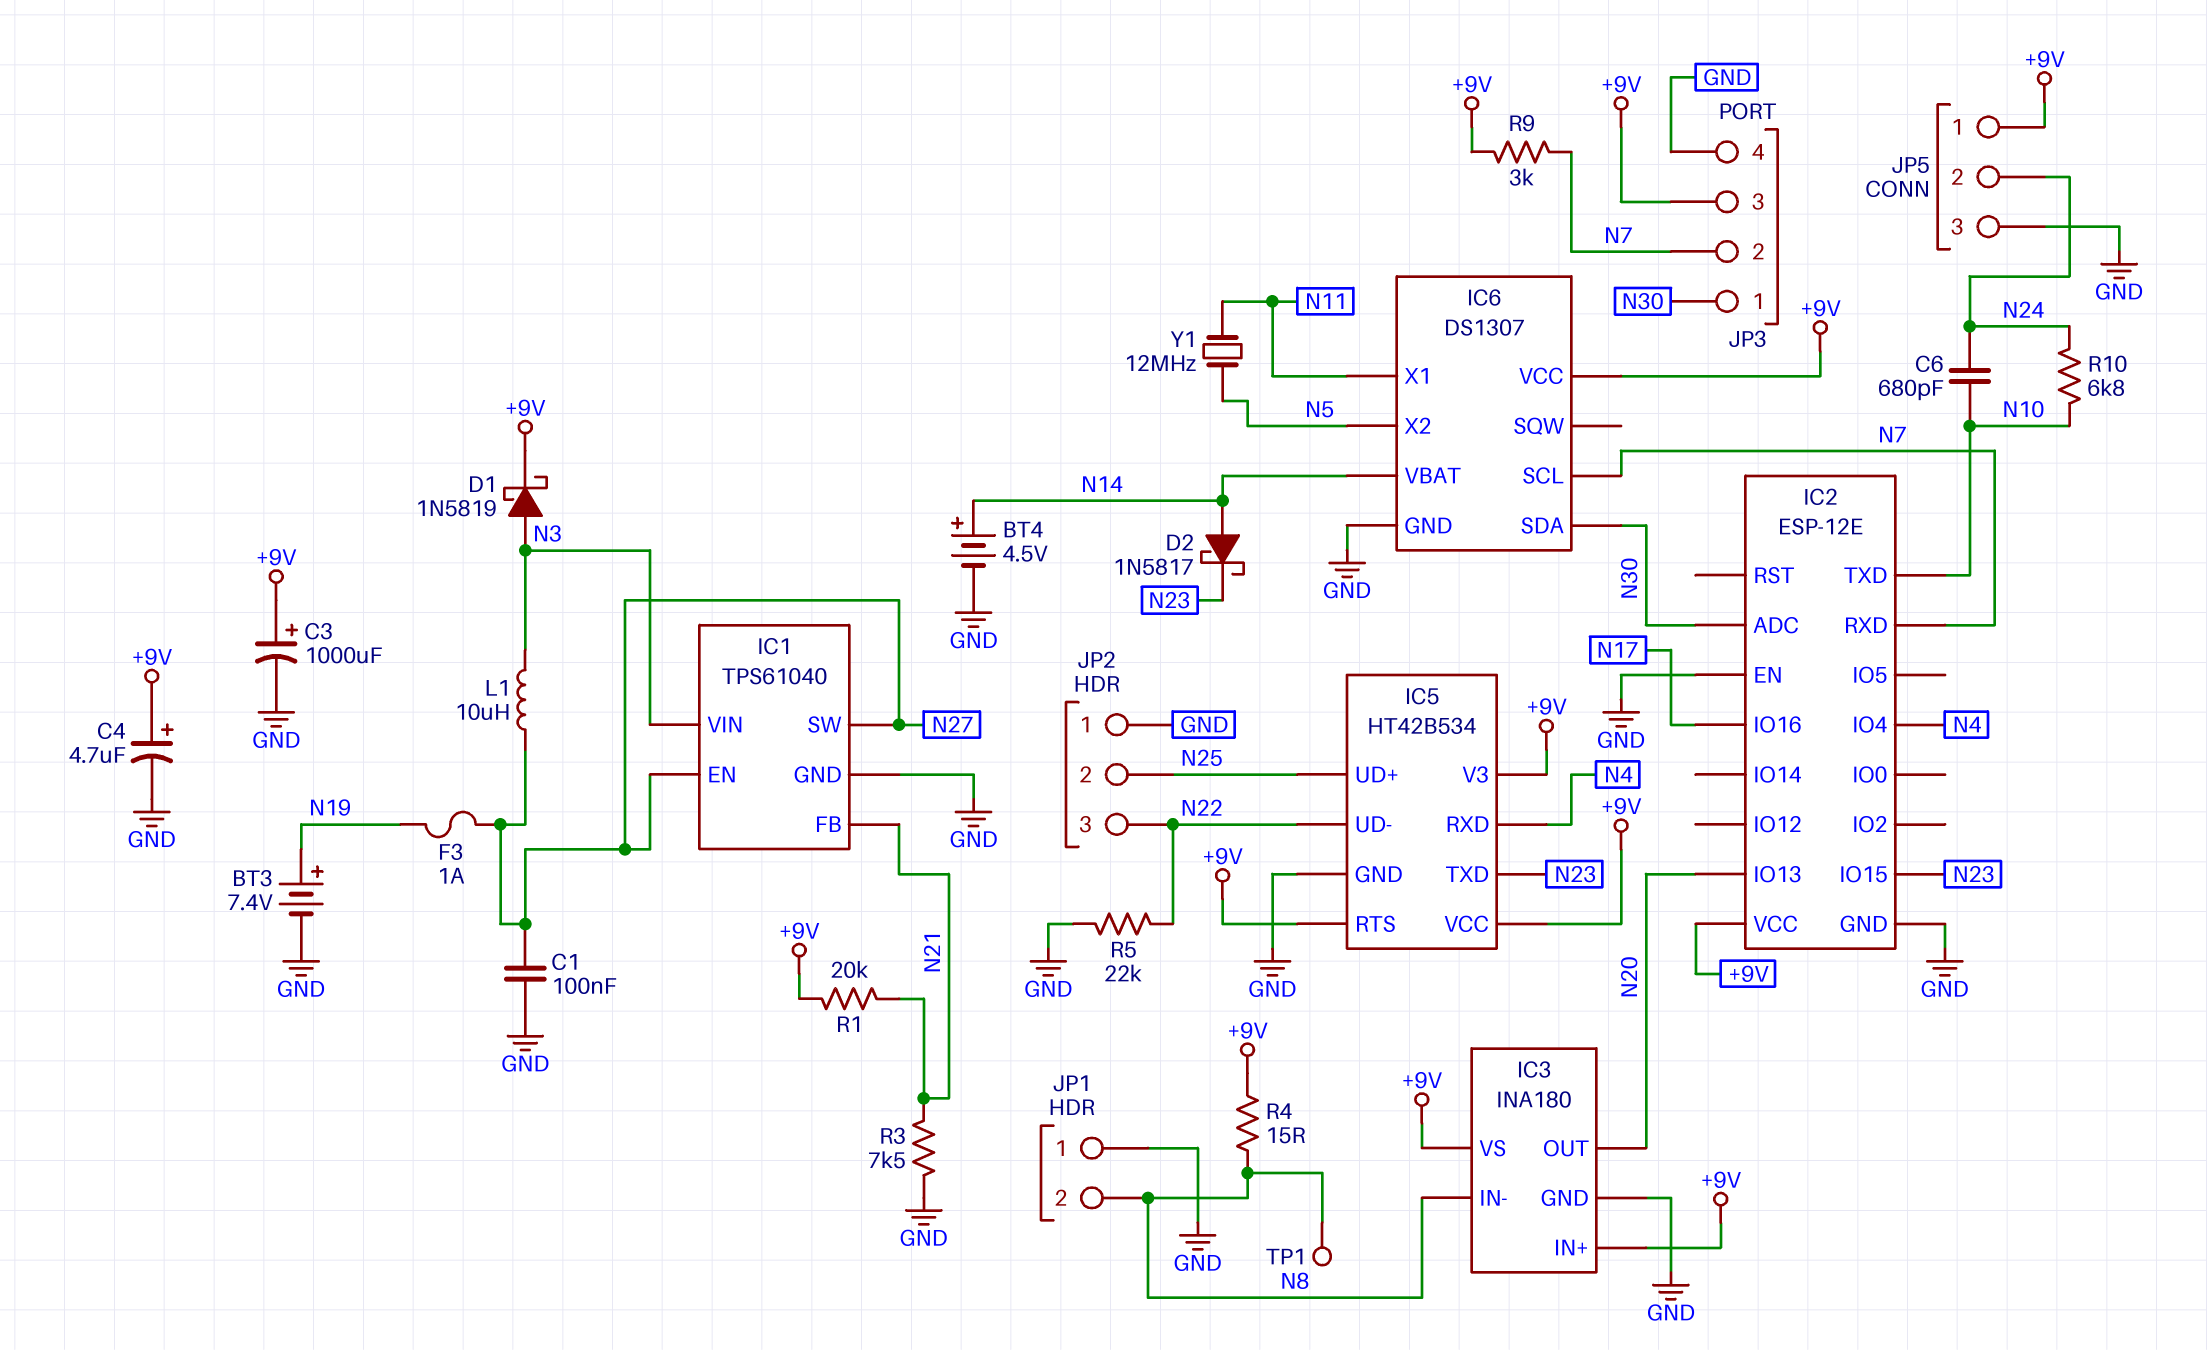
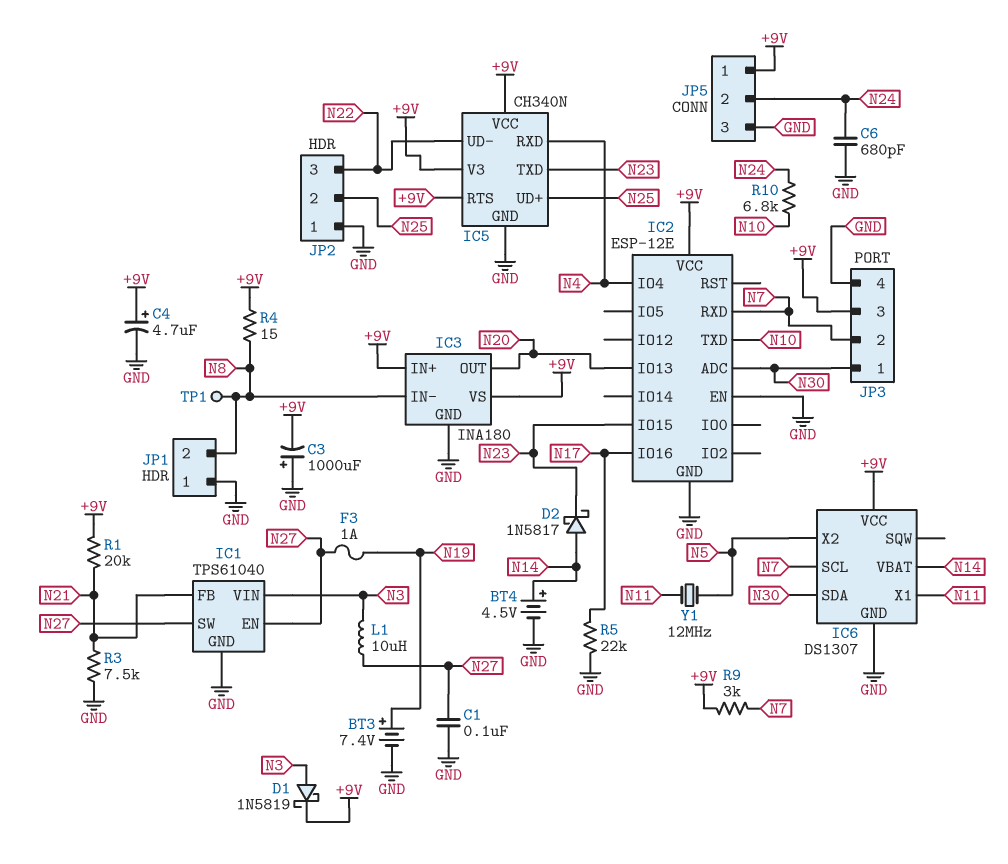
C3: 1000uF (plus +9V, minus GND) -> 1000uF (plus GND, minus +9V)
C6: 680pF (N10, N24) -> 680pF (GND, N24)
IC5: HT42B534 -> CH340N
R5: 22k (GND, N22) -> 22k (GND, N17)

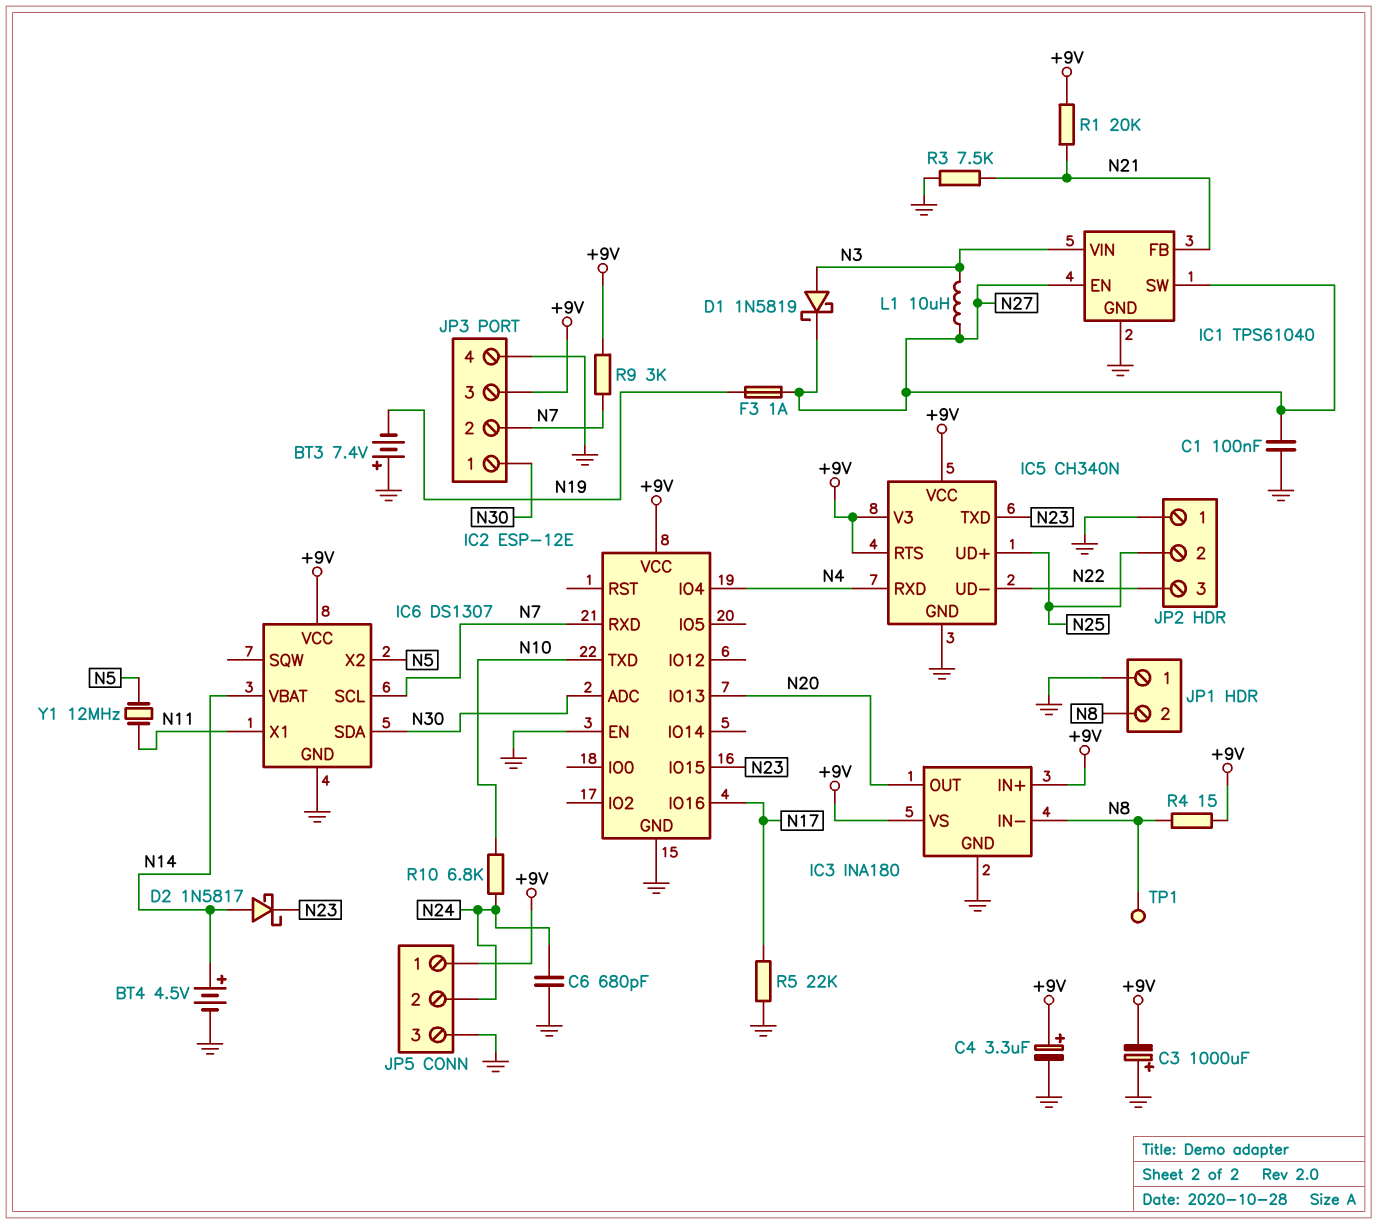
BT3: 7.4V (plus N19, minus GND) -> 7.4V (plus GND, minus N19)
C4: 4.7uF (plus +9V, minus GND) -> 3.3uF (plus +9V, minus GND)
D1: schottky 1N5819 (A N3, K +9V) -> schottky 1N5819 (A N3, K N27)

